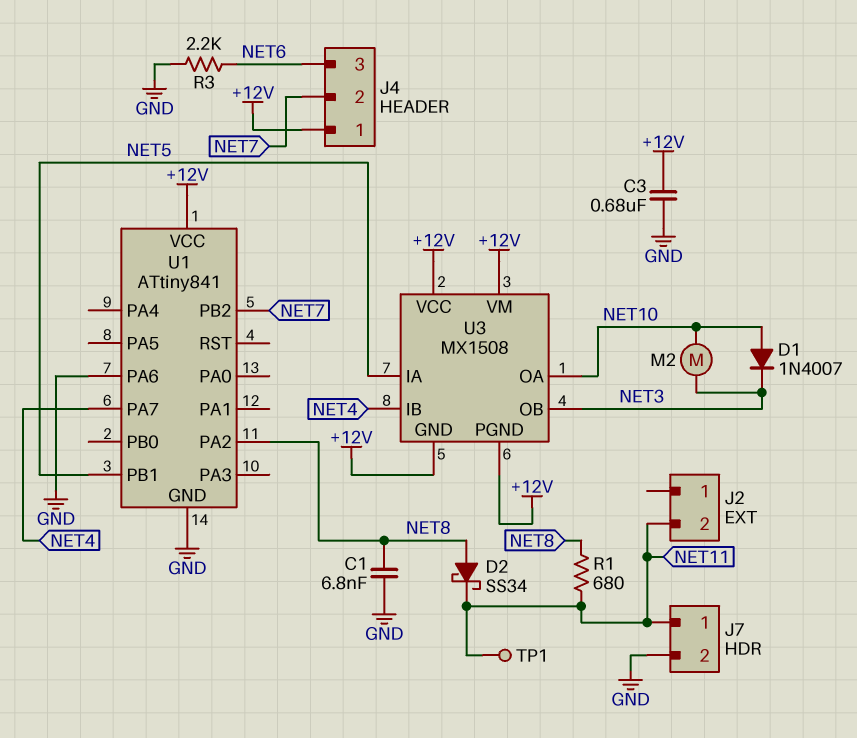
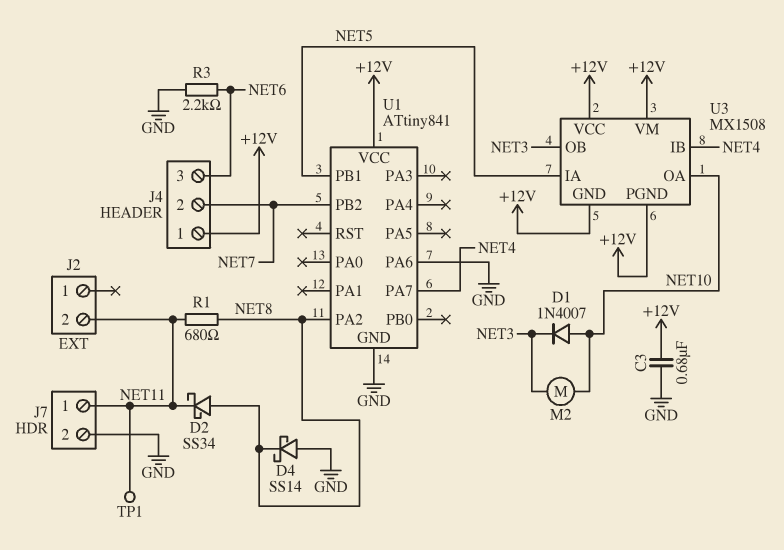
C1: 6.8nF (GND, NET8) -> none
D4: none -> schottky SS14 (A GND, K NET8)

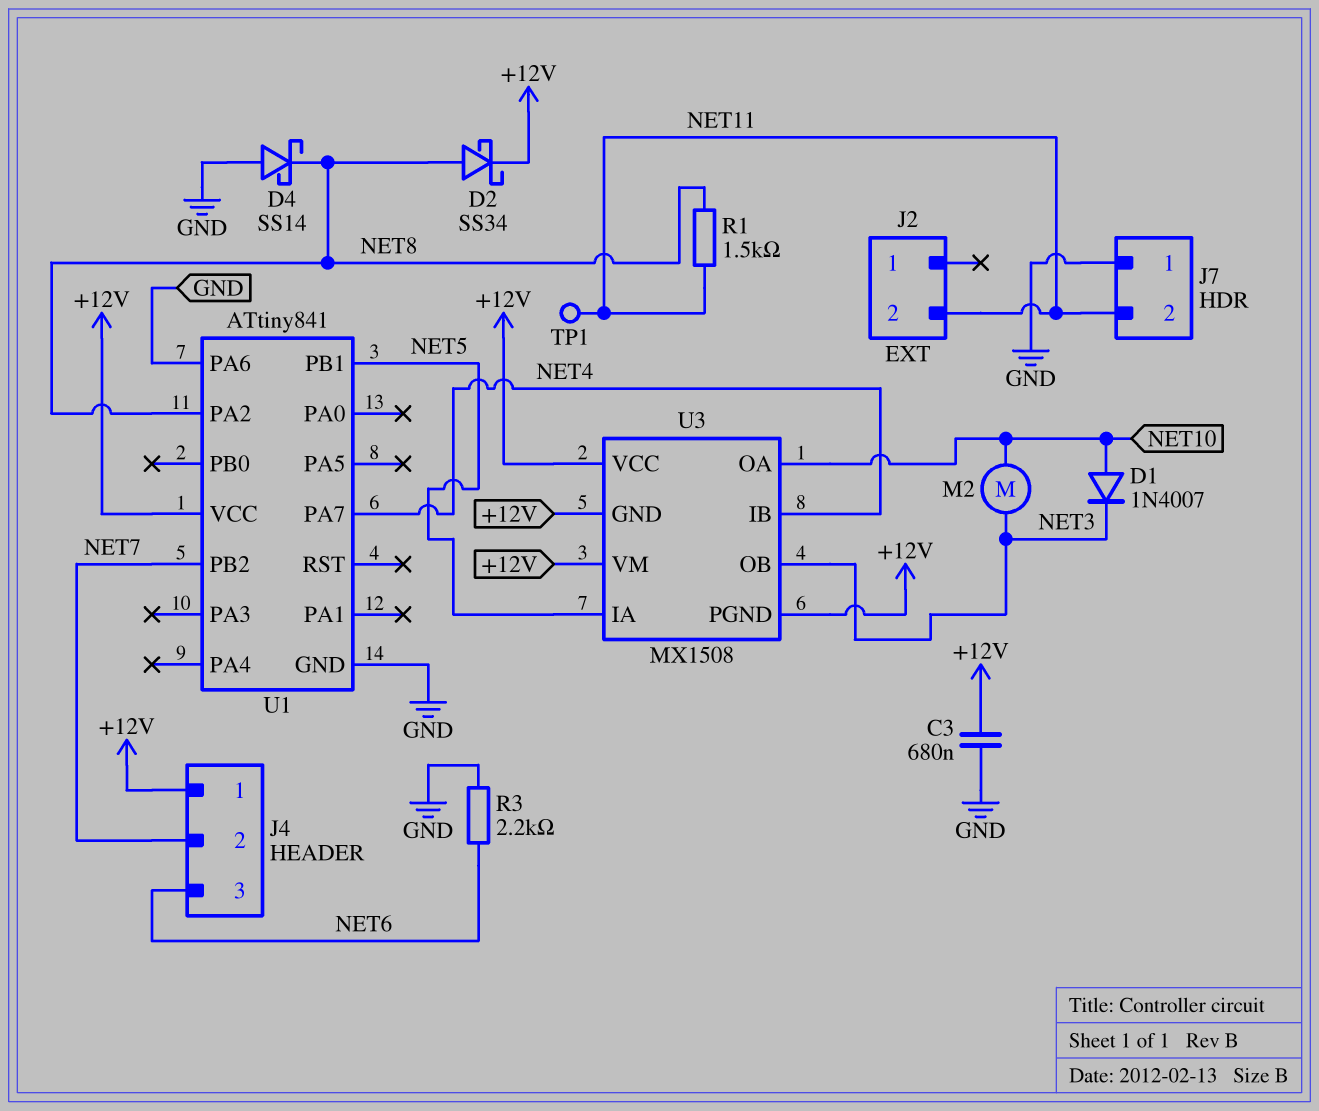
D2: schottky SS34 (A NET8, K NET11) -> schottky SS34 (A NET8, K +12V)
J7 pin 1: NET11 -> GND
J7 pin 2: GND -> NET11
R1: 680 (NET8, NET11) -> 1.5k (NET8, NET11)

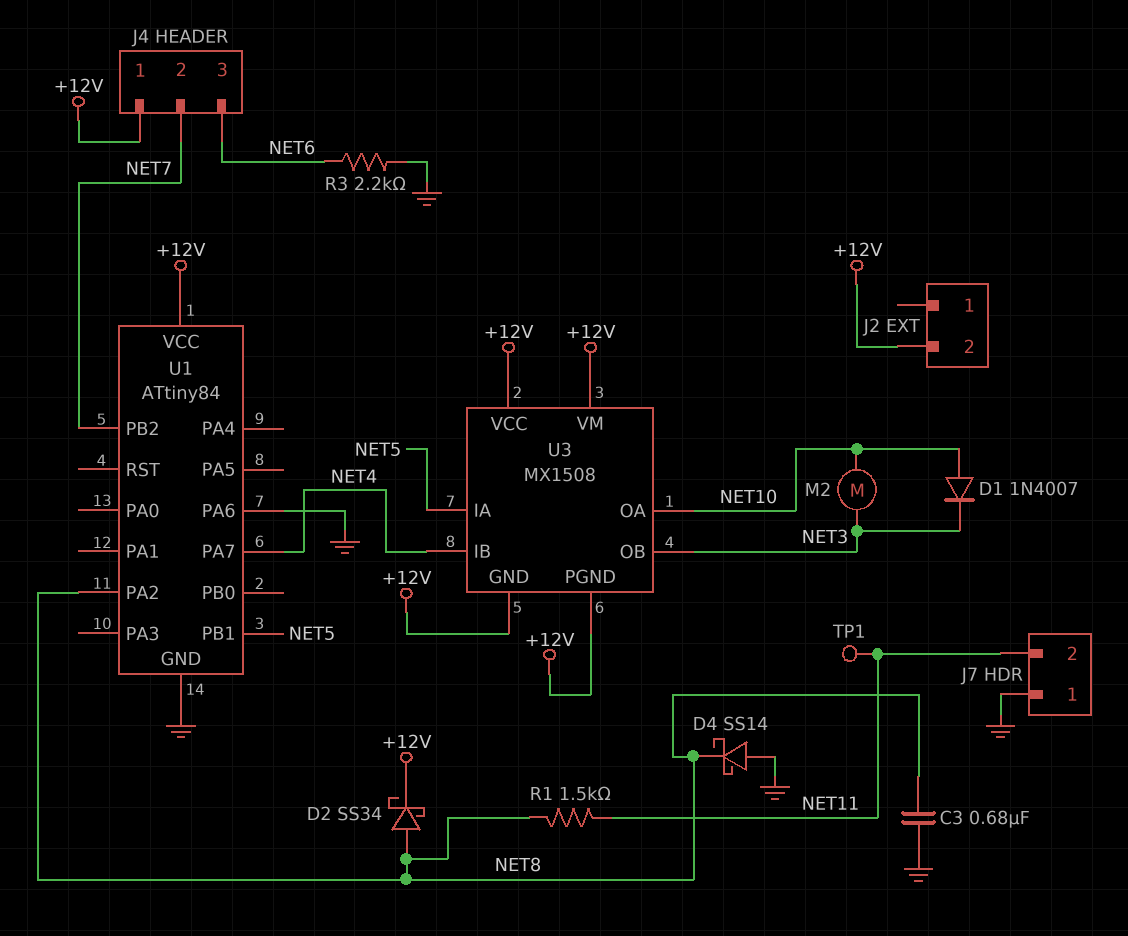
C3: 680nF (+12V, GND) -> 680nF (GND, NET8)
J2 pin 2: NET11 -> +12V
U1: ATtiny841 -> ATtiny84

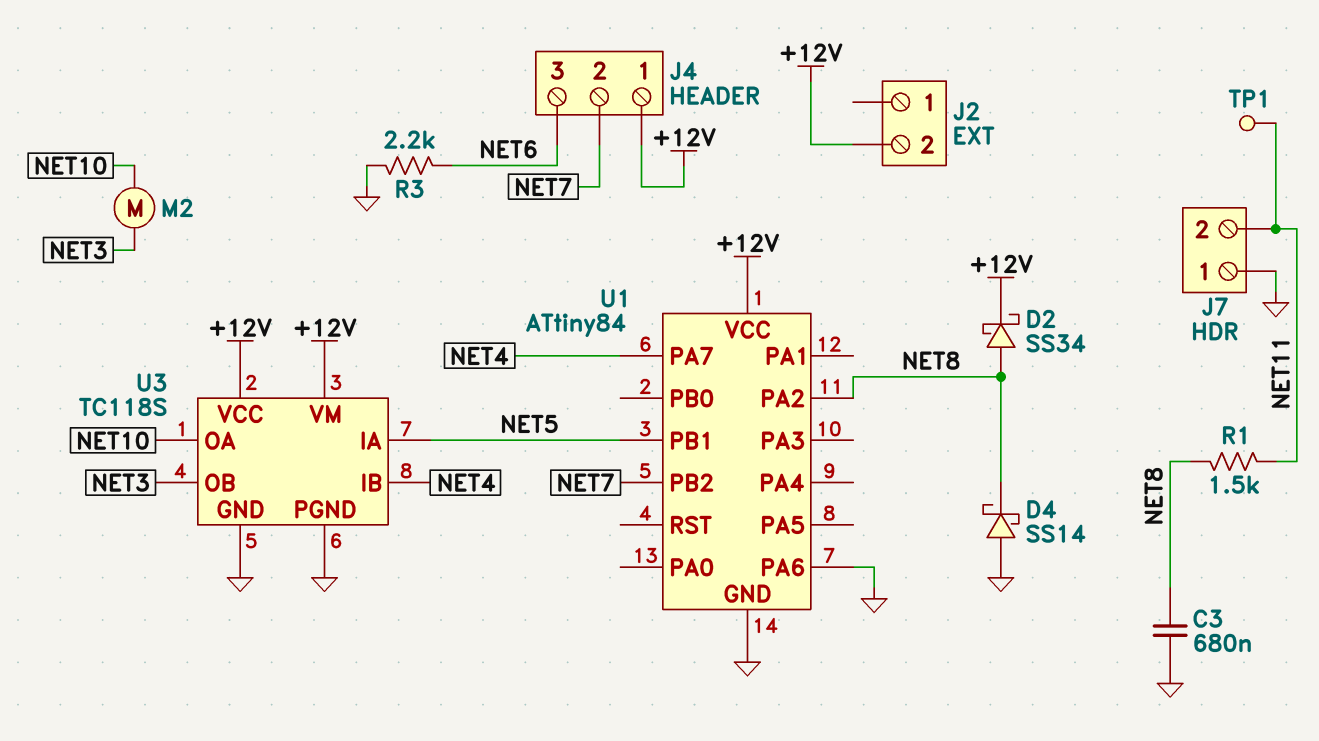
D1: diode 1N4007 (A NET10, K NET3) -> none
U3: MX1508 -> TC118S
U3 pin GND: +12V -> GND
U3 pin PGND: +12V -> GND

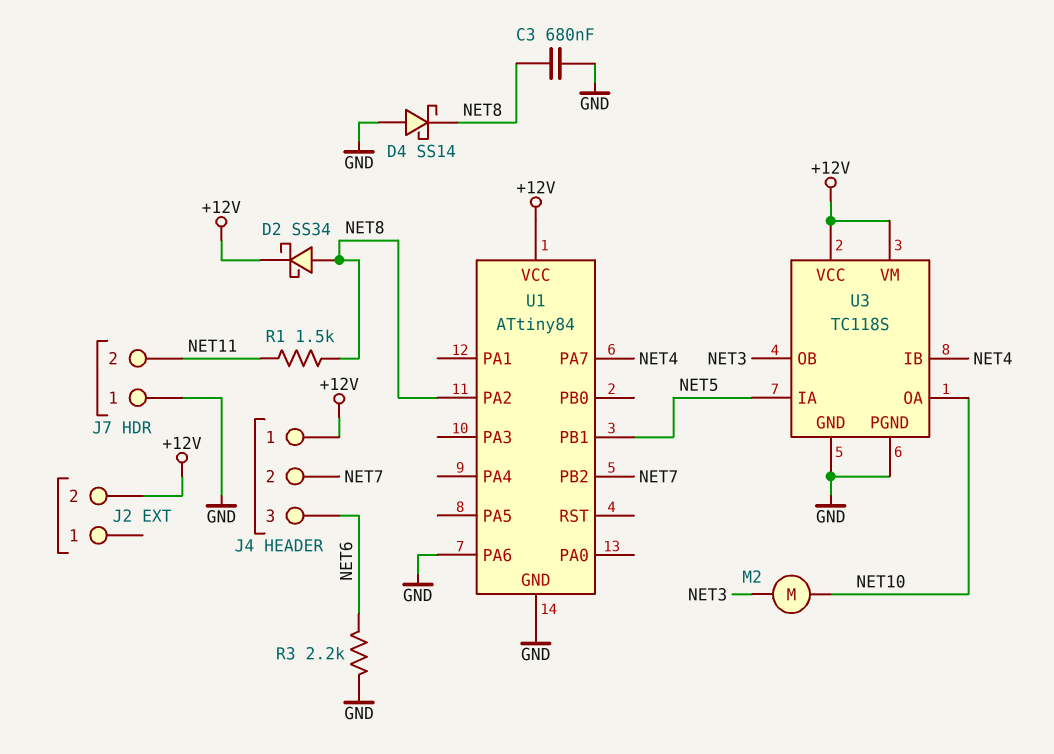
TP1: test point (NET11) -> none

